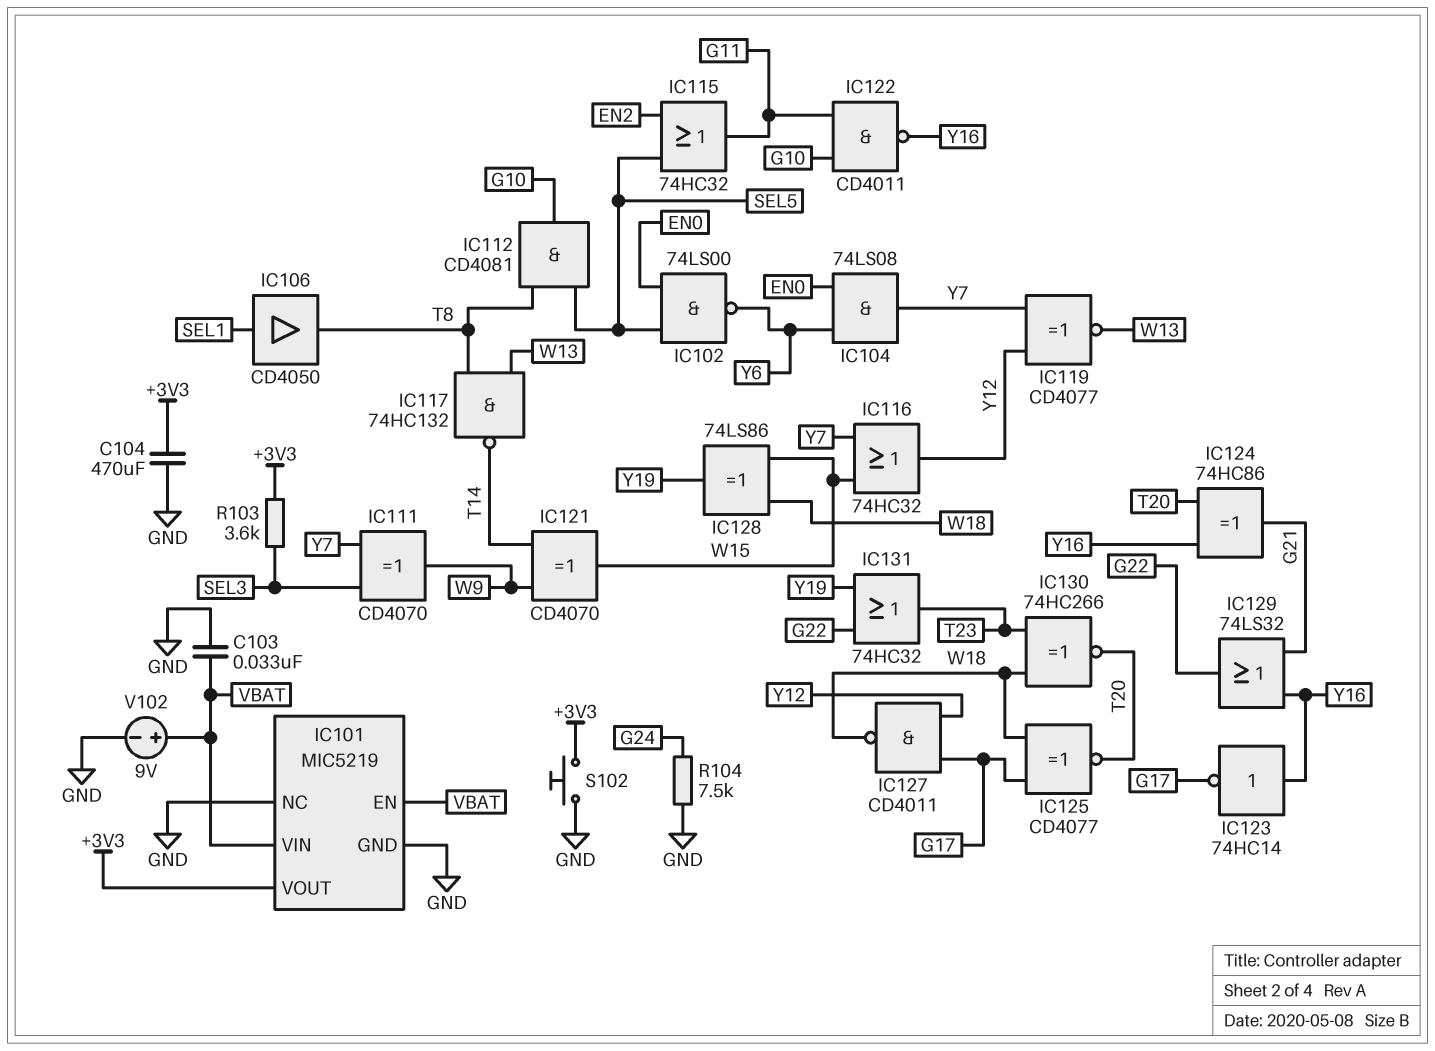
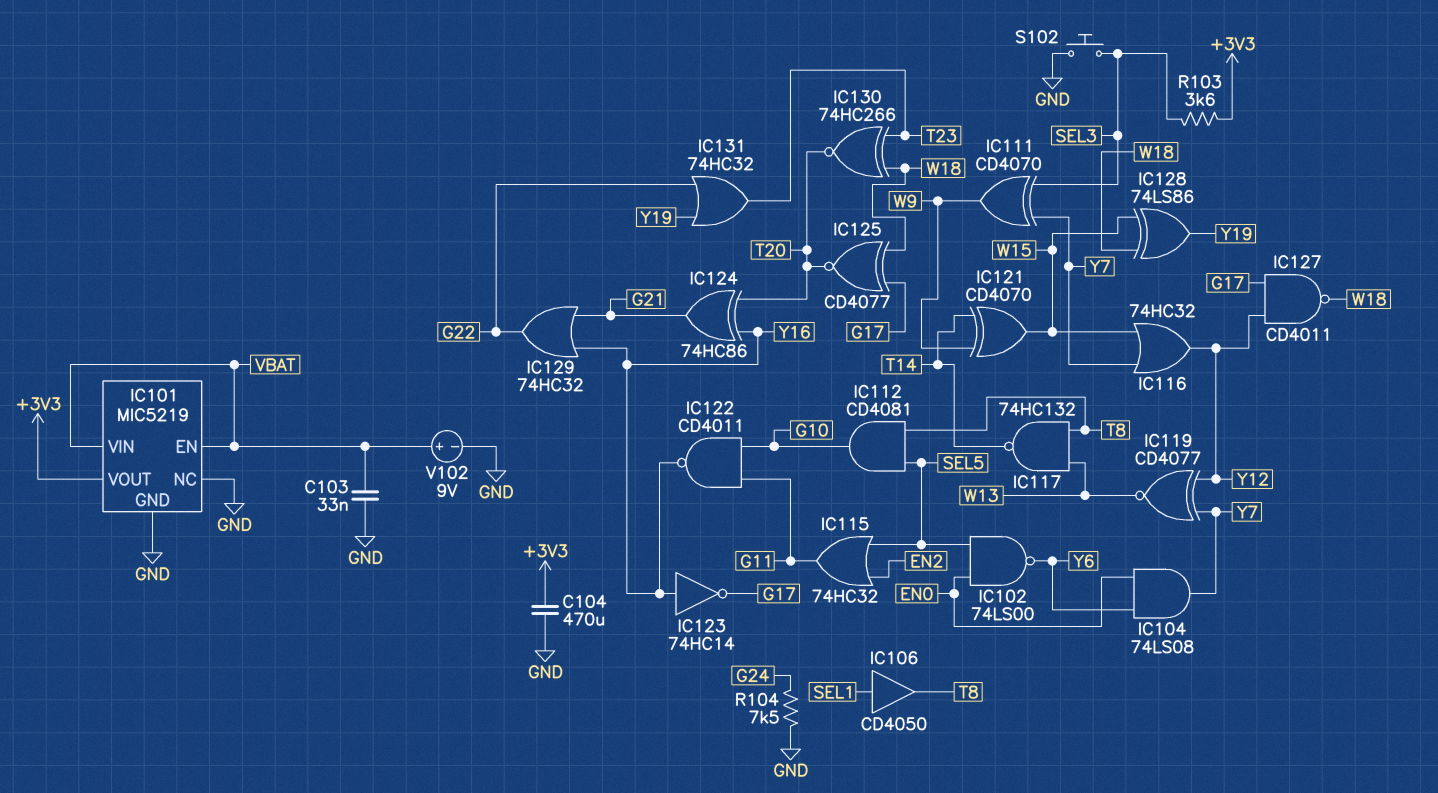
IC129: OR 74LS32 (in G21, in Y16, out G22) -> OR 74HC32 (in G21, in Y16, out G22)
S102: button (+3V3, GND) -> button (GND, SEL3)

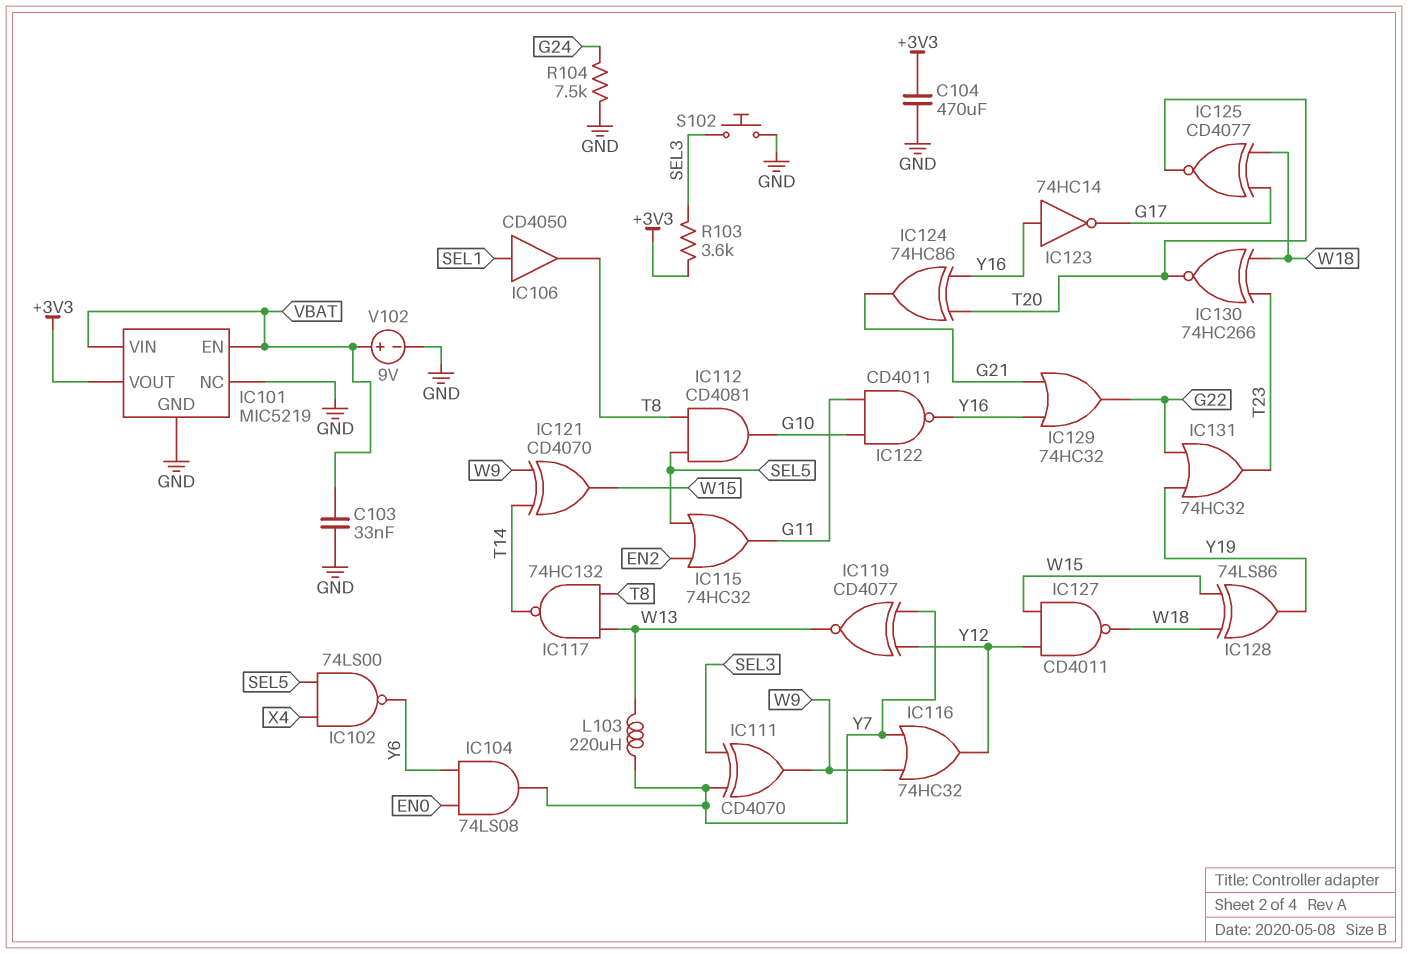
IC102: NAND 74LS00 (in EN0, in SEL5, out Y6) -> NAND 74LS00 (in SEL5, in X4, out Y6)
IC116: OR 74HC32 (in W15, in Y7, out Y12) -> OR 74HC32 (in W9, in Y7, out Y12)
IC127: NAND CD4011 (in G17, in Y12, out W18) -> NAND CD4011 (in W15, in Y12, out W18)
L103: none -> 220uH (W13, Y7)

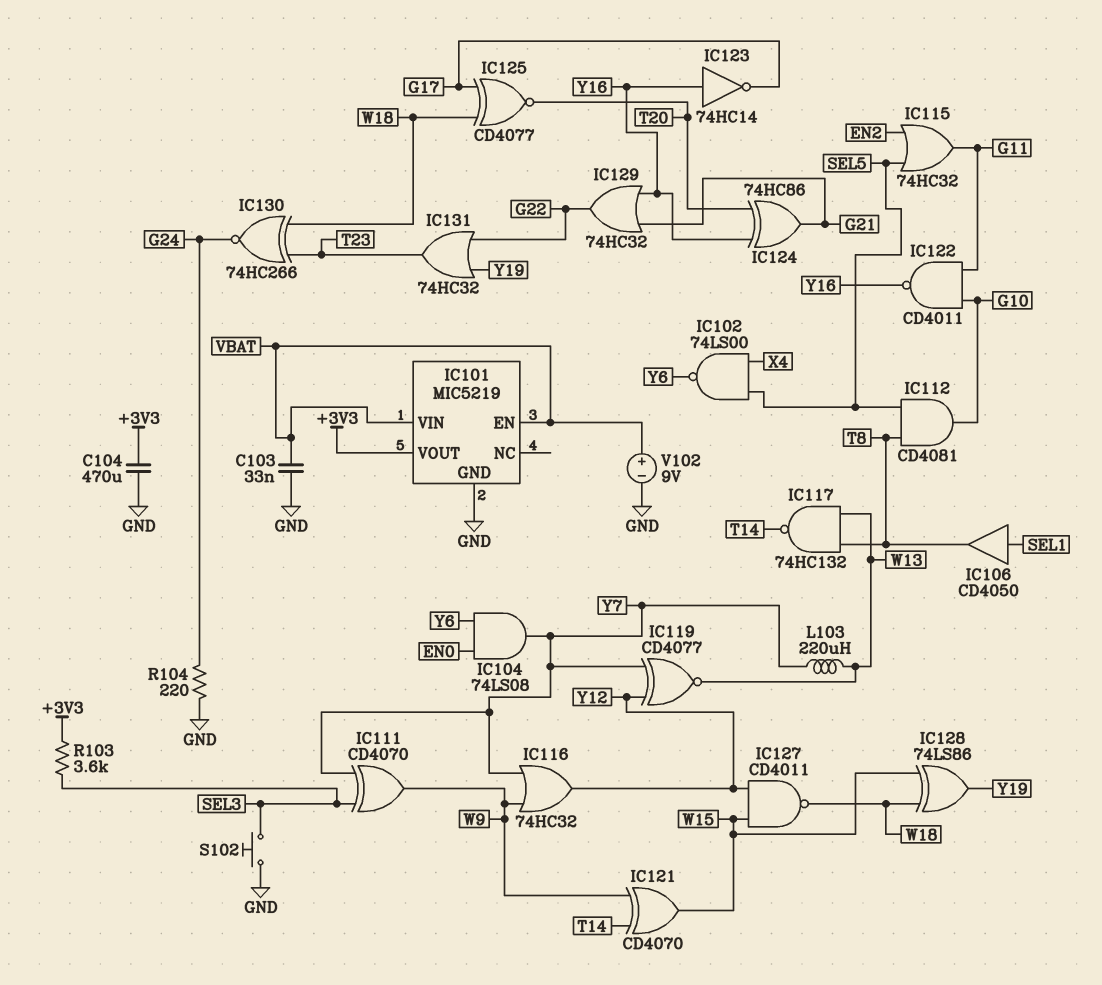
IC101 pin NC: GND -> none
IC130: XNOR 74HC266 (in T23, in W18, out T20) -> XNOR 74HC266 (in T23, in W18, out G24)
R104: 7.5k (G24, GND) -> 220 (G24, GND)

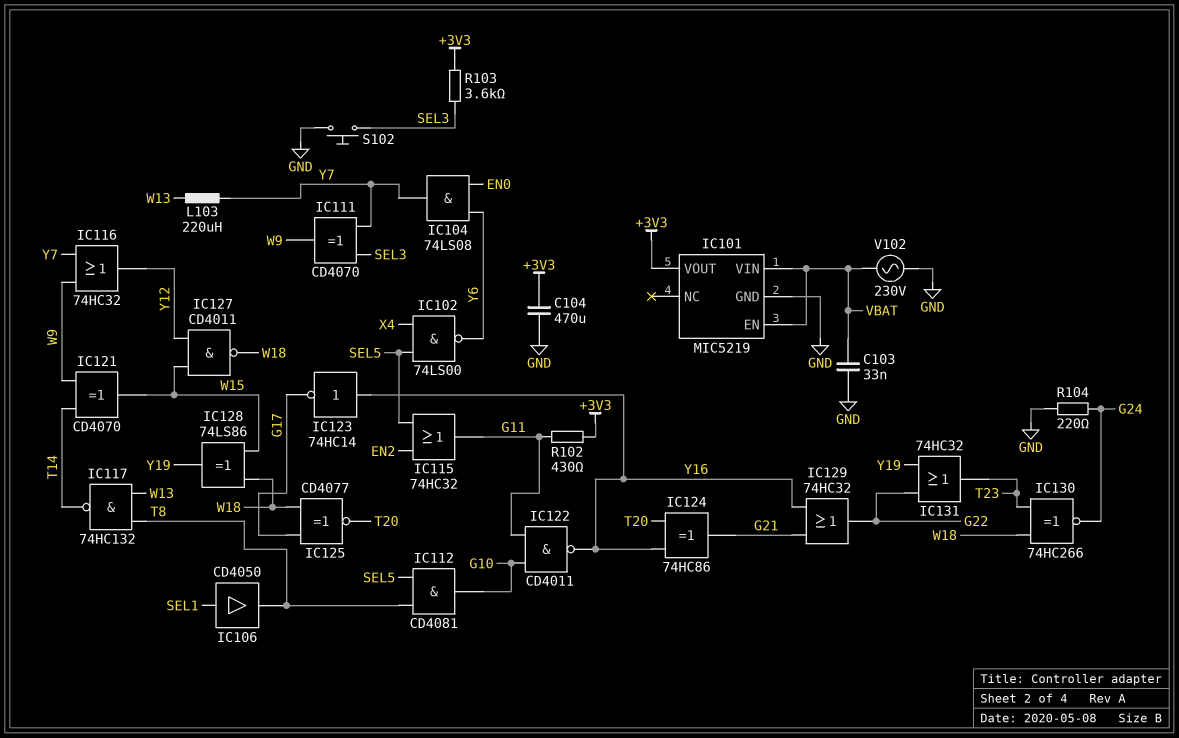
IC119: XNOR CD4077 (in Y7, in Y12, out W13) -> none
R102: none -> 430 (+3V3, G11)
V102: 9V (plus VBAT, minus GND) -> AC 230V (GND, VBAT)

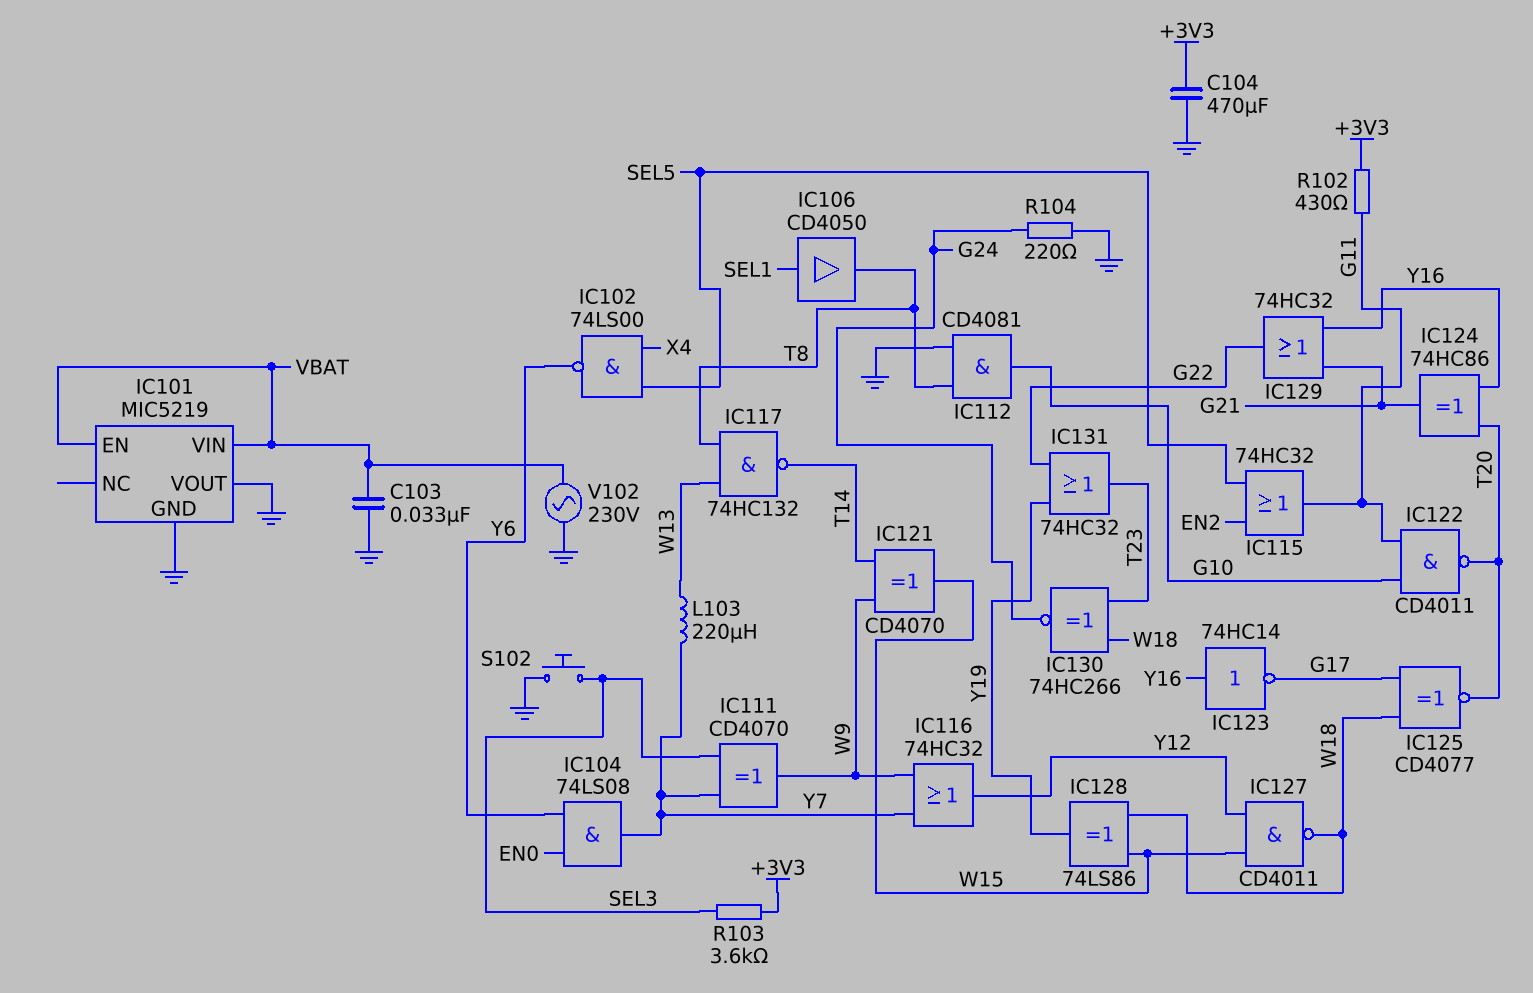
IC101 pin VOUT: +3V3 -> GND
IC112: AND CD4081 (in SEL5, in T8, out G10) -> AND CD4081 (in GND, in T8, out G10)
IC122: NAND CD4011 (in G10, in G11, out Y16) -> NAND CD4011 (in G10, in G11, out T20)

